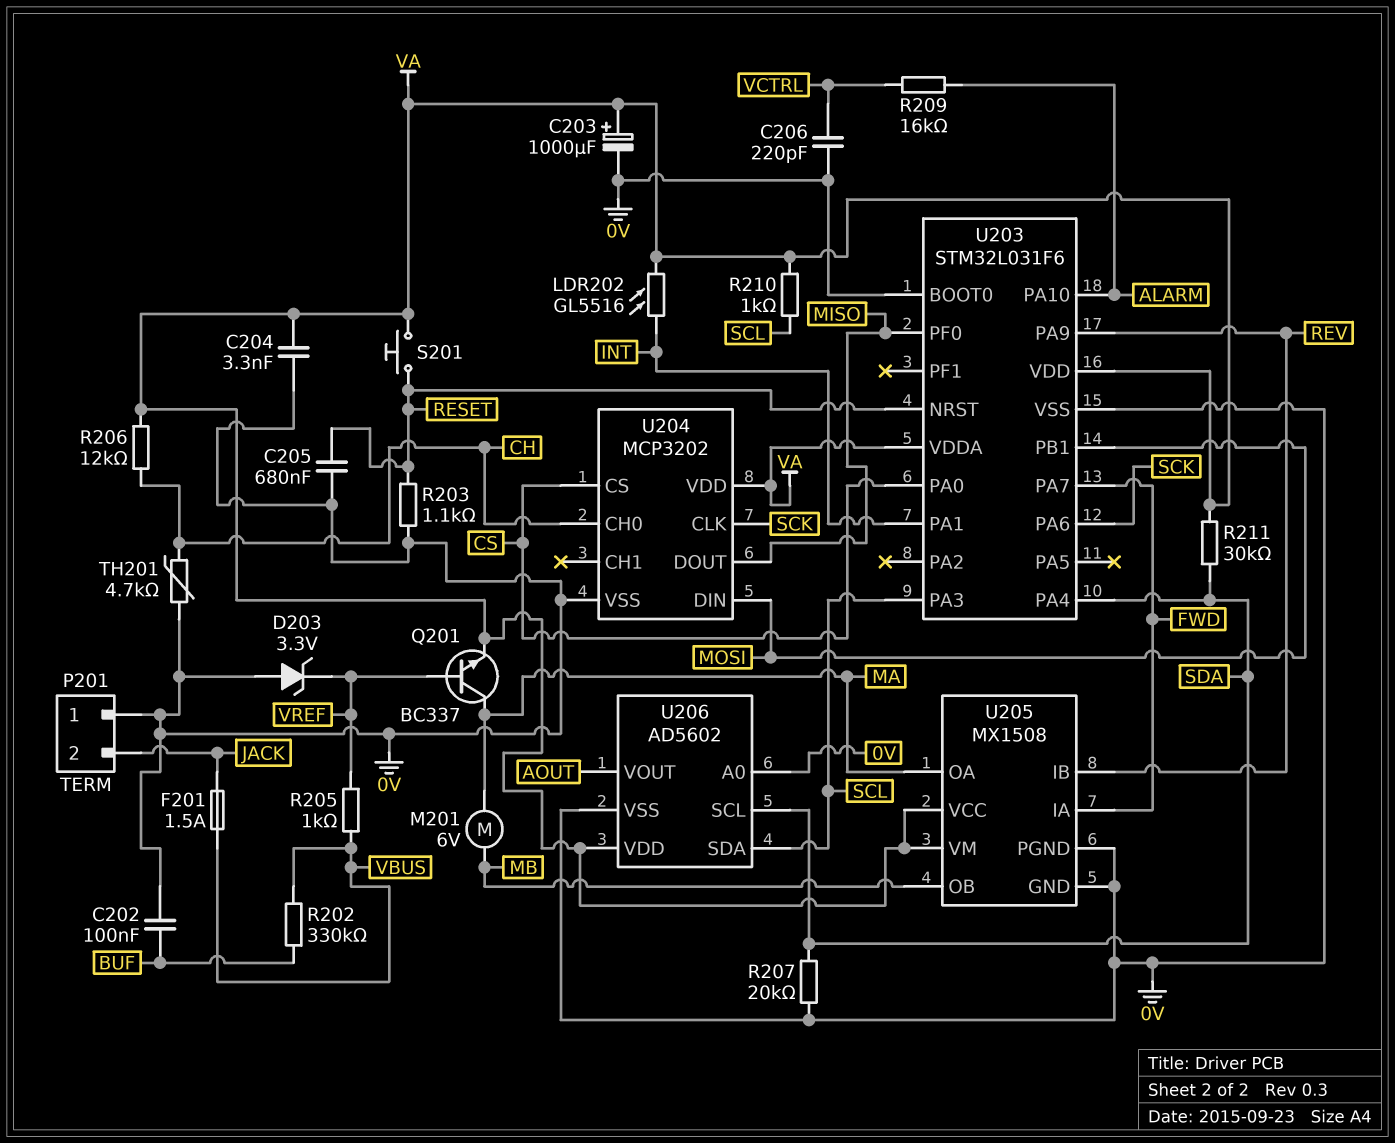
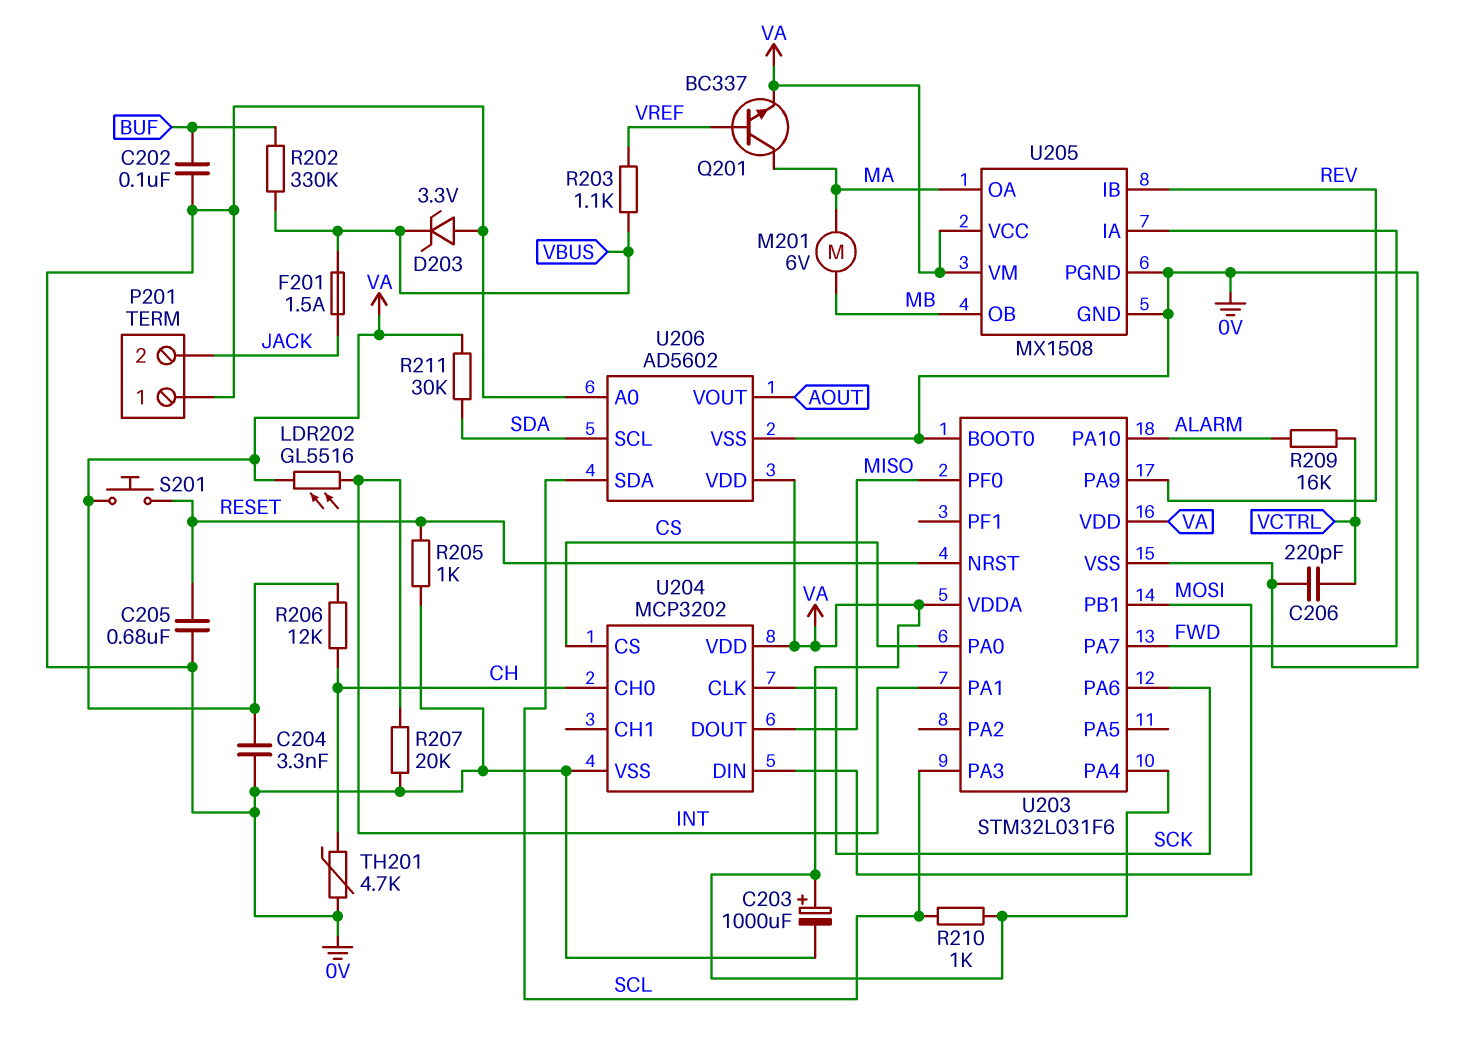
D203: zener 3.3V (A 0V, K VREF) -> zener 3.3V (A 0V, K VBUS)
R203: 1.1k (0V, RESET) -> 1.1k (VBUS, VREF)
R205: 1k (VBUS, VREF) -> 1k (0V, RESET)
R207: 20k (0V, SDA) -> 20k (0V, INT)
U203 pin PA4: SDA -> VA

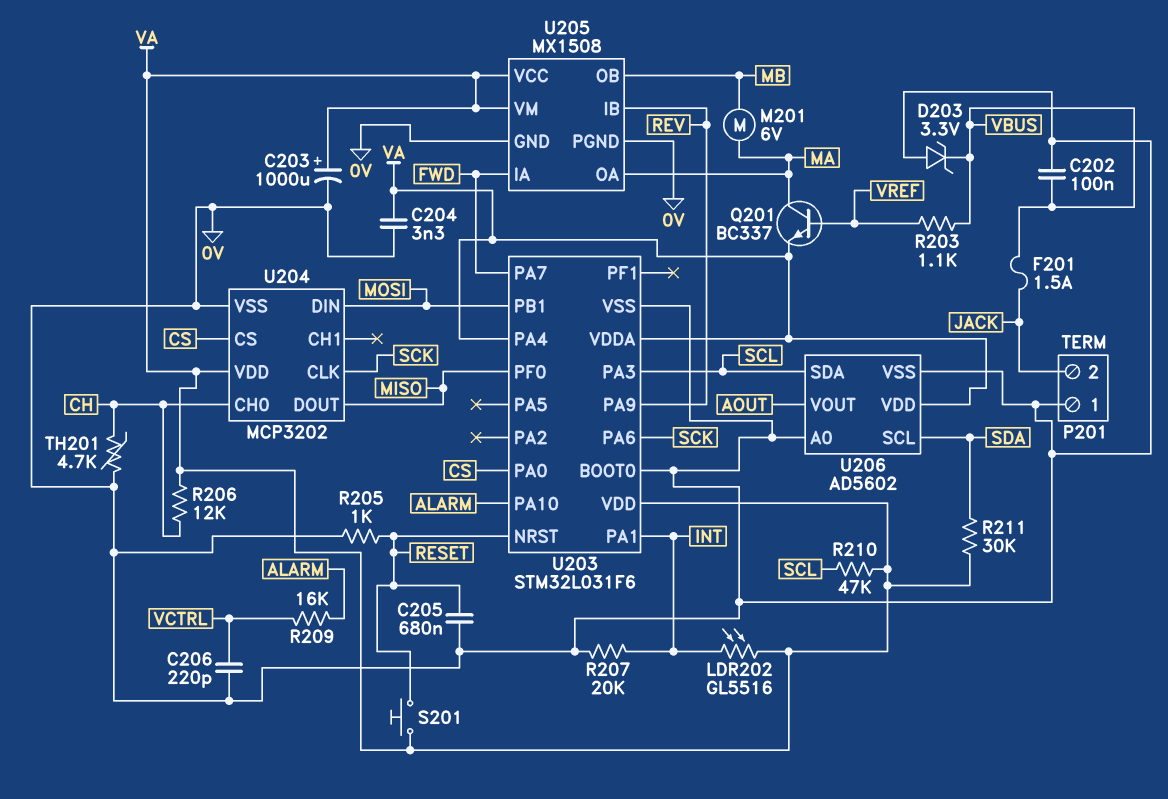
C202: 100nF (0V, BUF) -> 100nF (0V, VBUS)
R202: 330k (BUF, VBUS) -> none
R210: 1k (SCL, VA) -> 47k (SCL, VA)

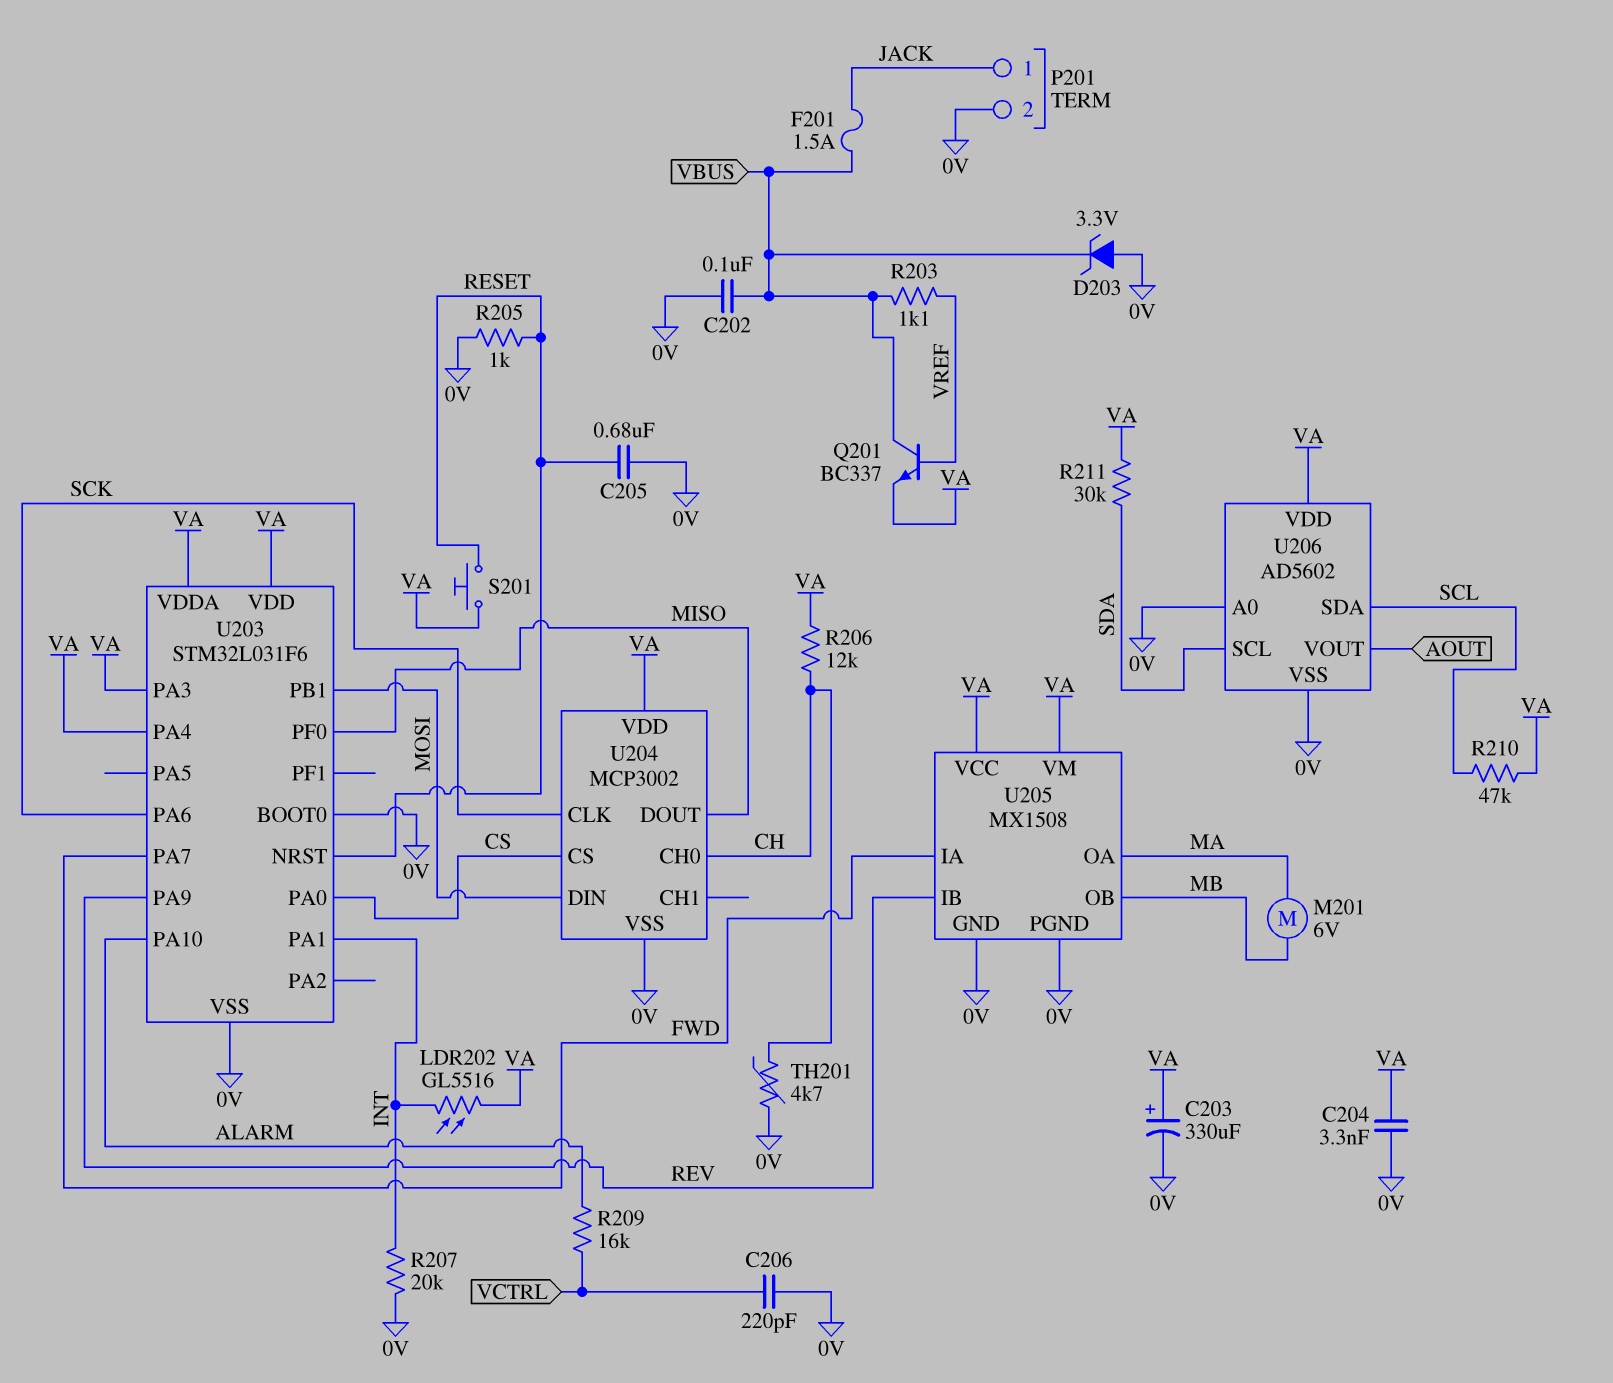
C203: 1000uF (plus VA, minus 0V) -> 330uF (plus VA, minus 0V)
P201 pin 1: 0V -> JACK
P201 pin 2: JACK -> 0V
Q201: NPN BC337 (B VREF, C MA, E VA) -> NPN BC337 (B VREF, C VBUS, E VA)
U203 pin PA3: SCL -> VA
U204: MCP3202 -> MCP3002

